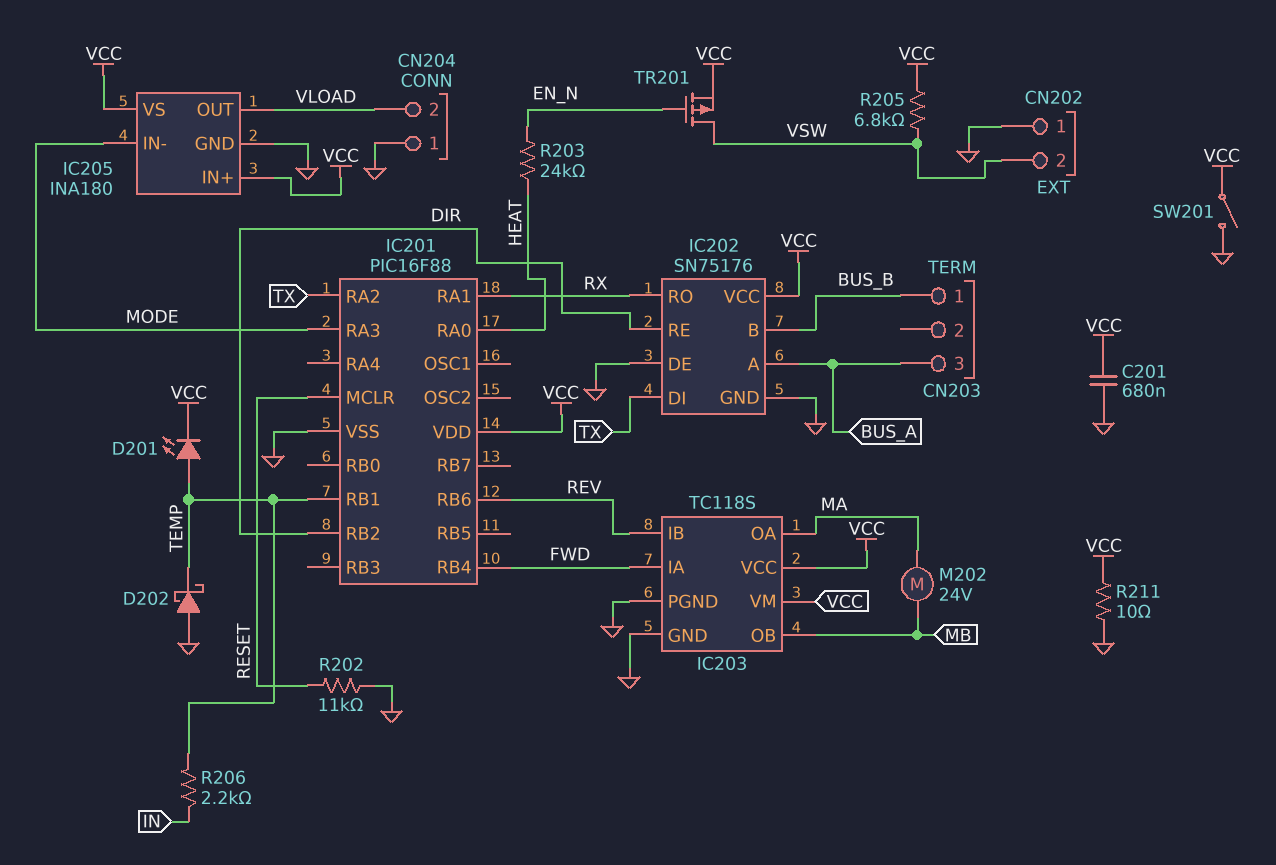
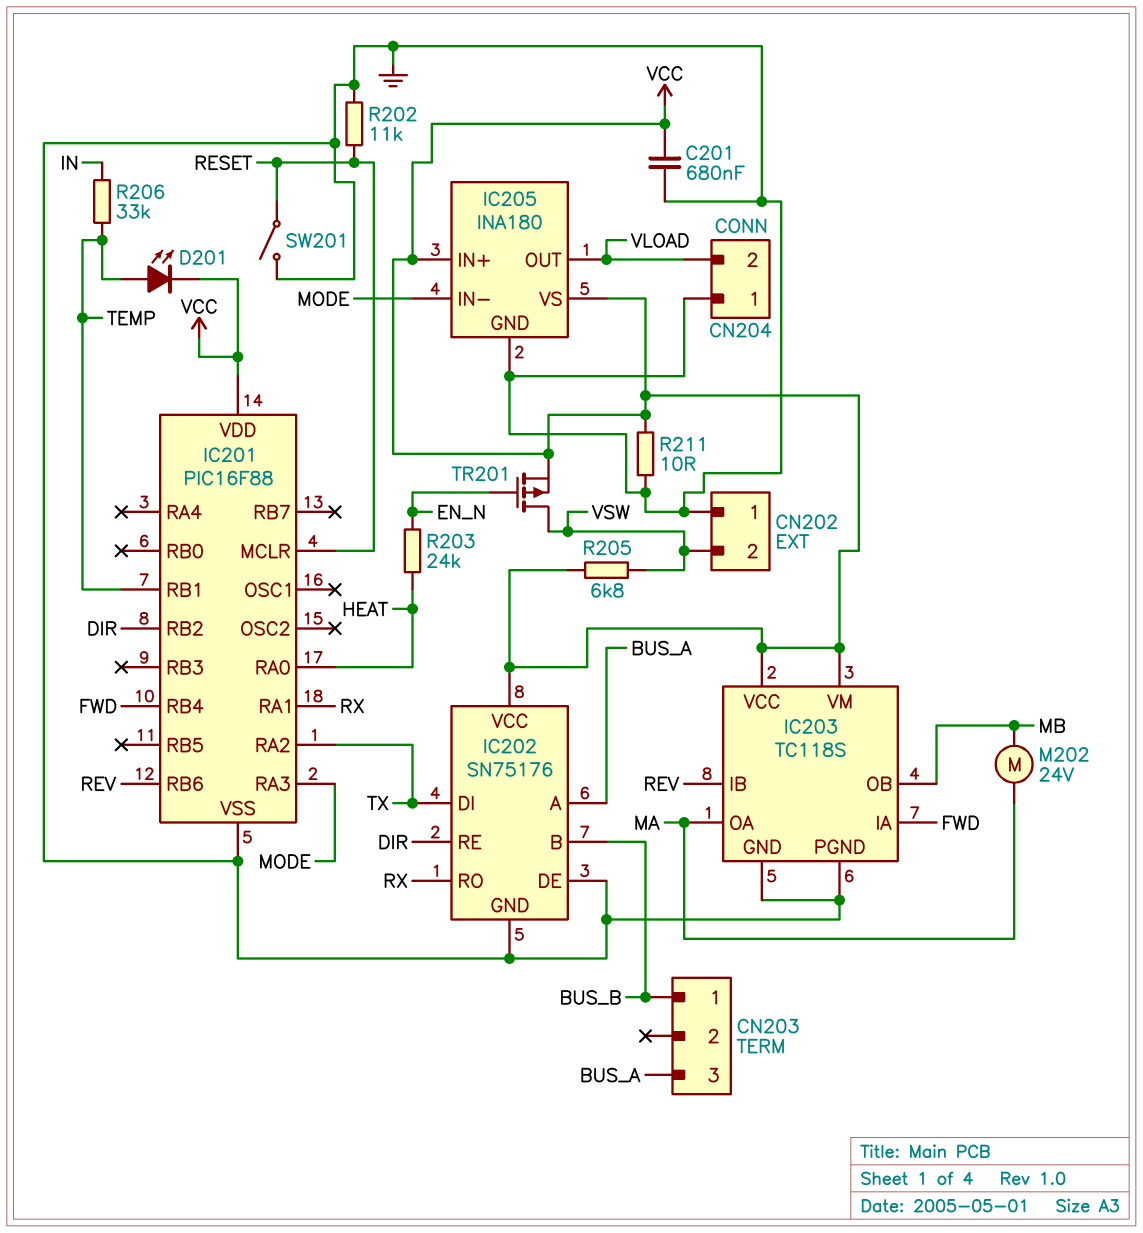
D202: schottky (A GND, K TEMP) -> none
R206: 2.2k (IN, TEMP) -> 33k (IN, TEMP)
SW201: switch (GND, VCC) -> switch (GND, RESET)

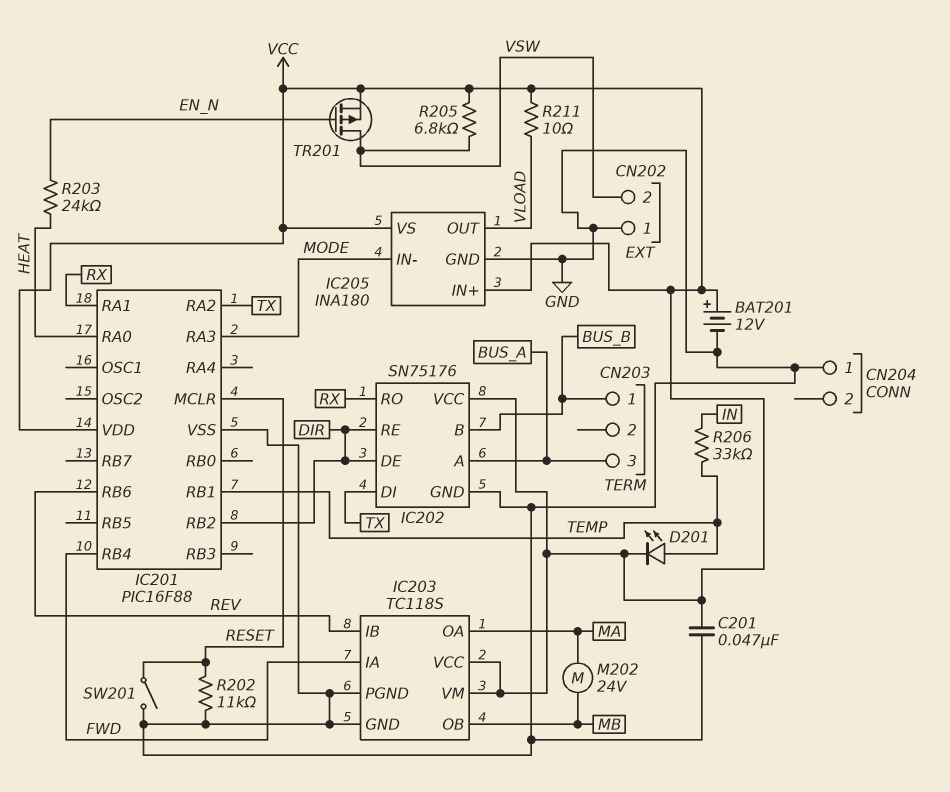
BAT201: none -> 12V (plus VCC, minus GND)
C201: 680nF (GND, VCC) -> 47nF (GND, VCC)
CN204 pin 2: VLOAD -> none
IC202 pin DE: GND -> DIR
R211: 10 (GND, VCC) -> 10 (VCC, VLOAD)

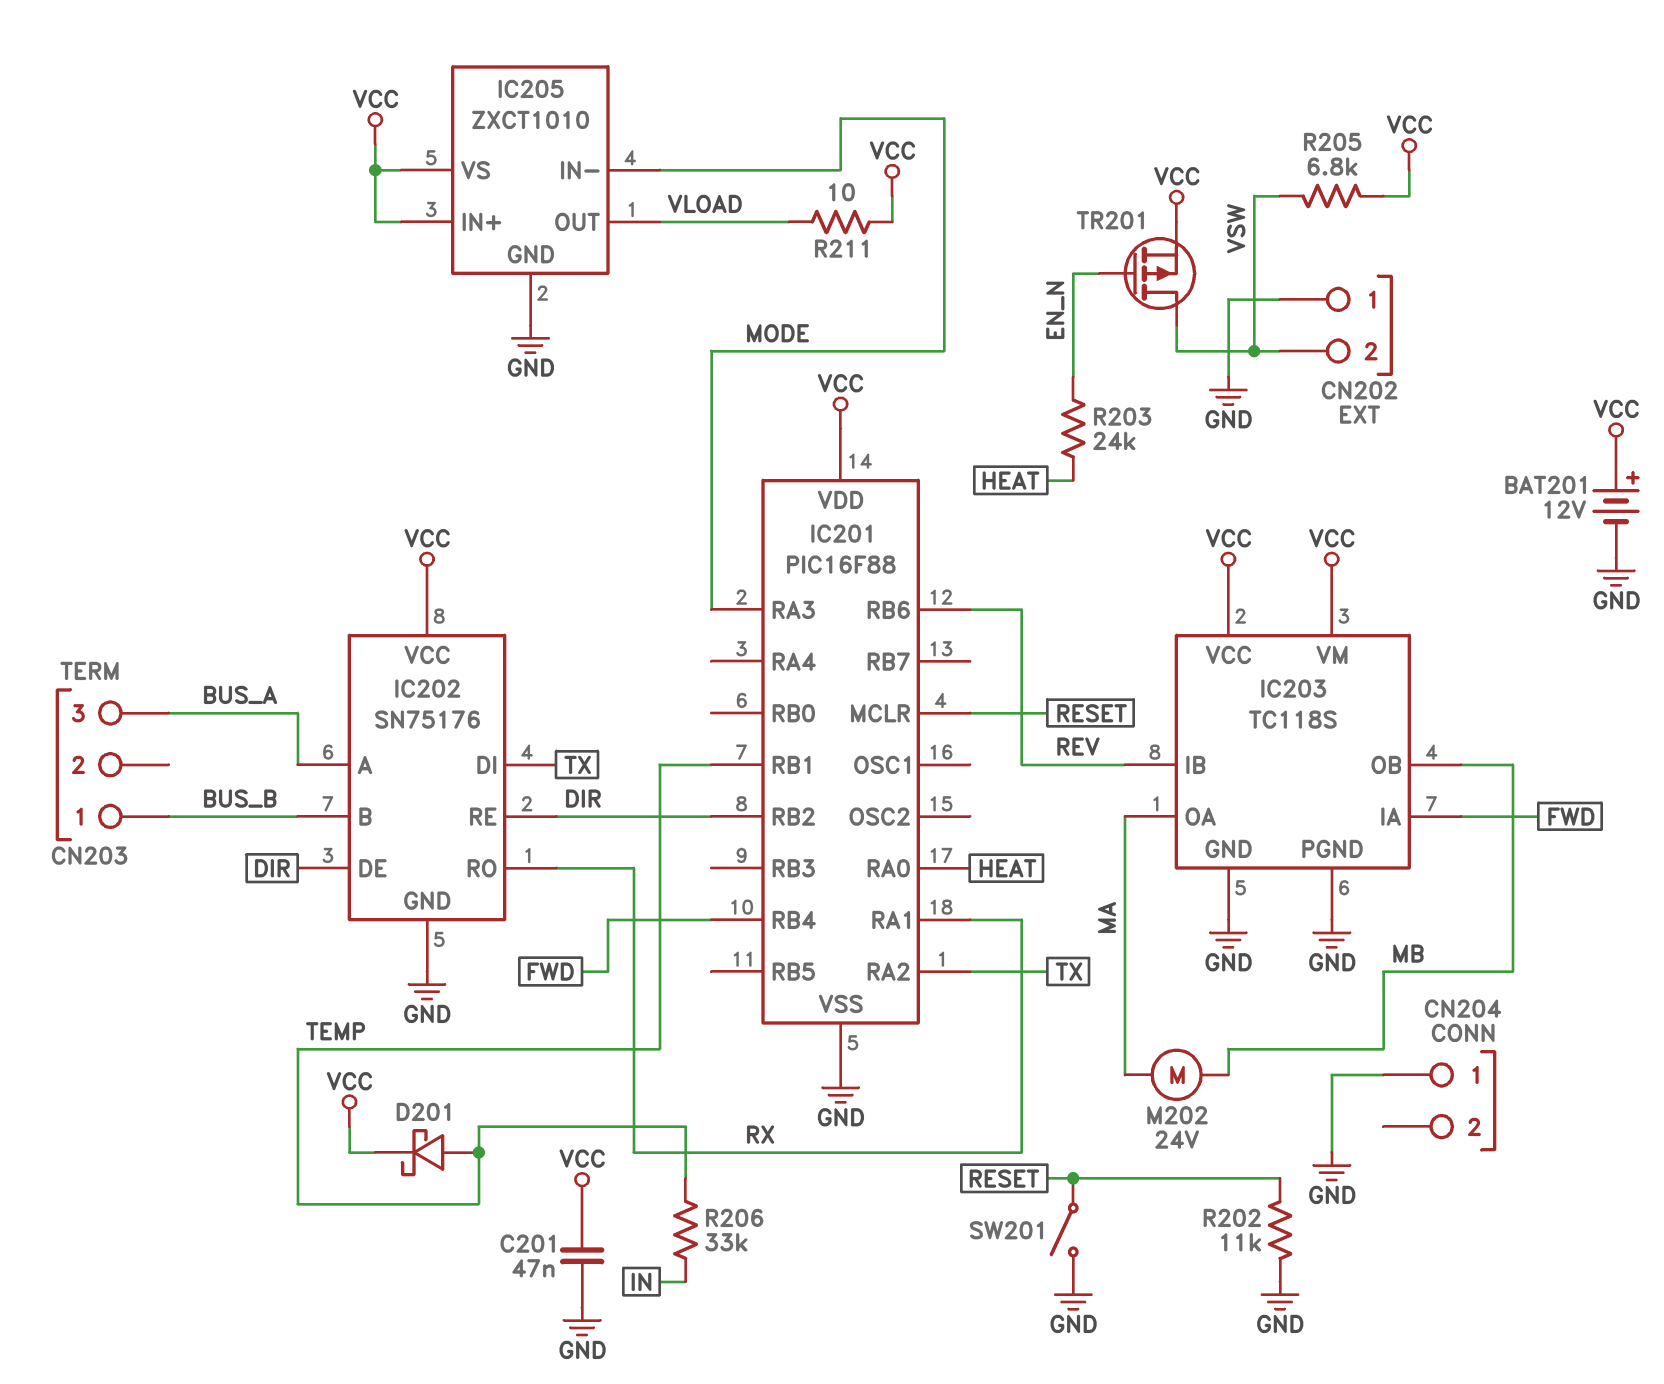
D201: LED (A TEMP, K VCC) -> schottky (A TEMP, K VCC)
IC205: INA180 -> ZXCT1010

